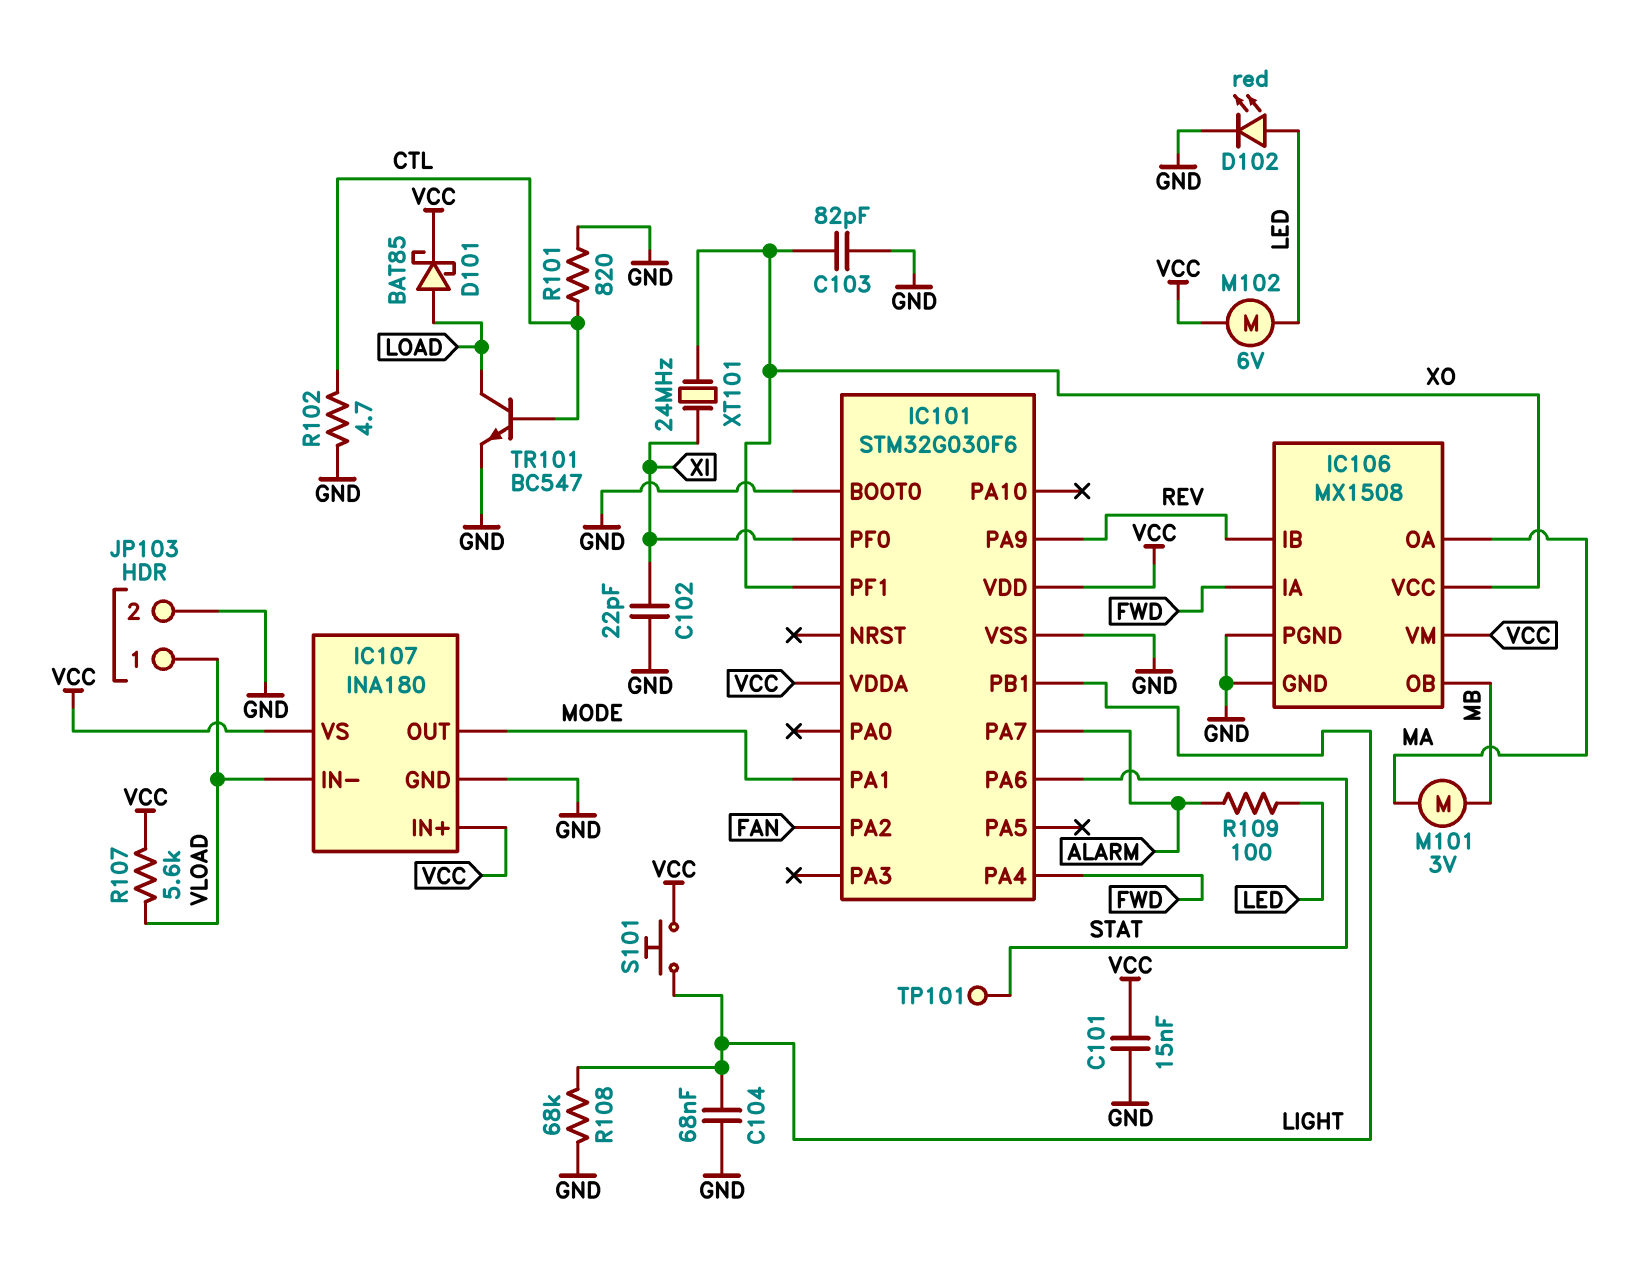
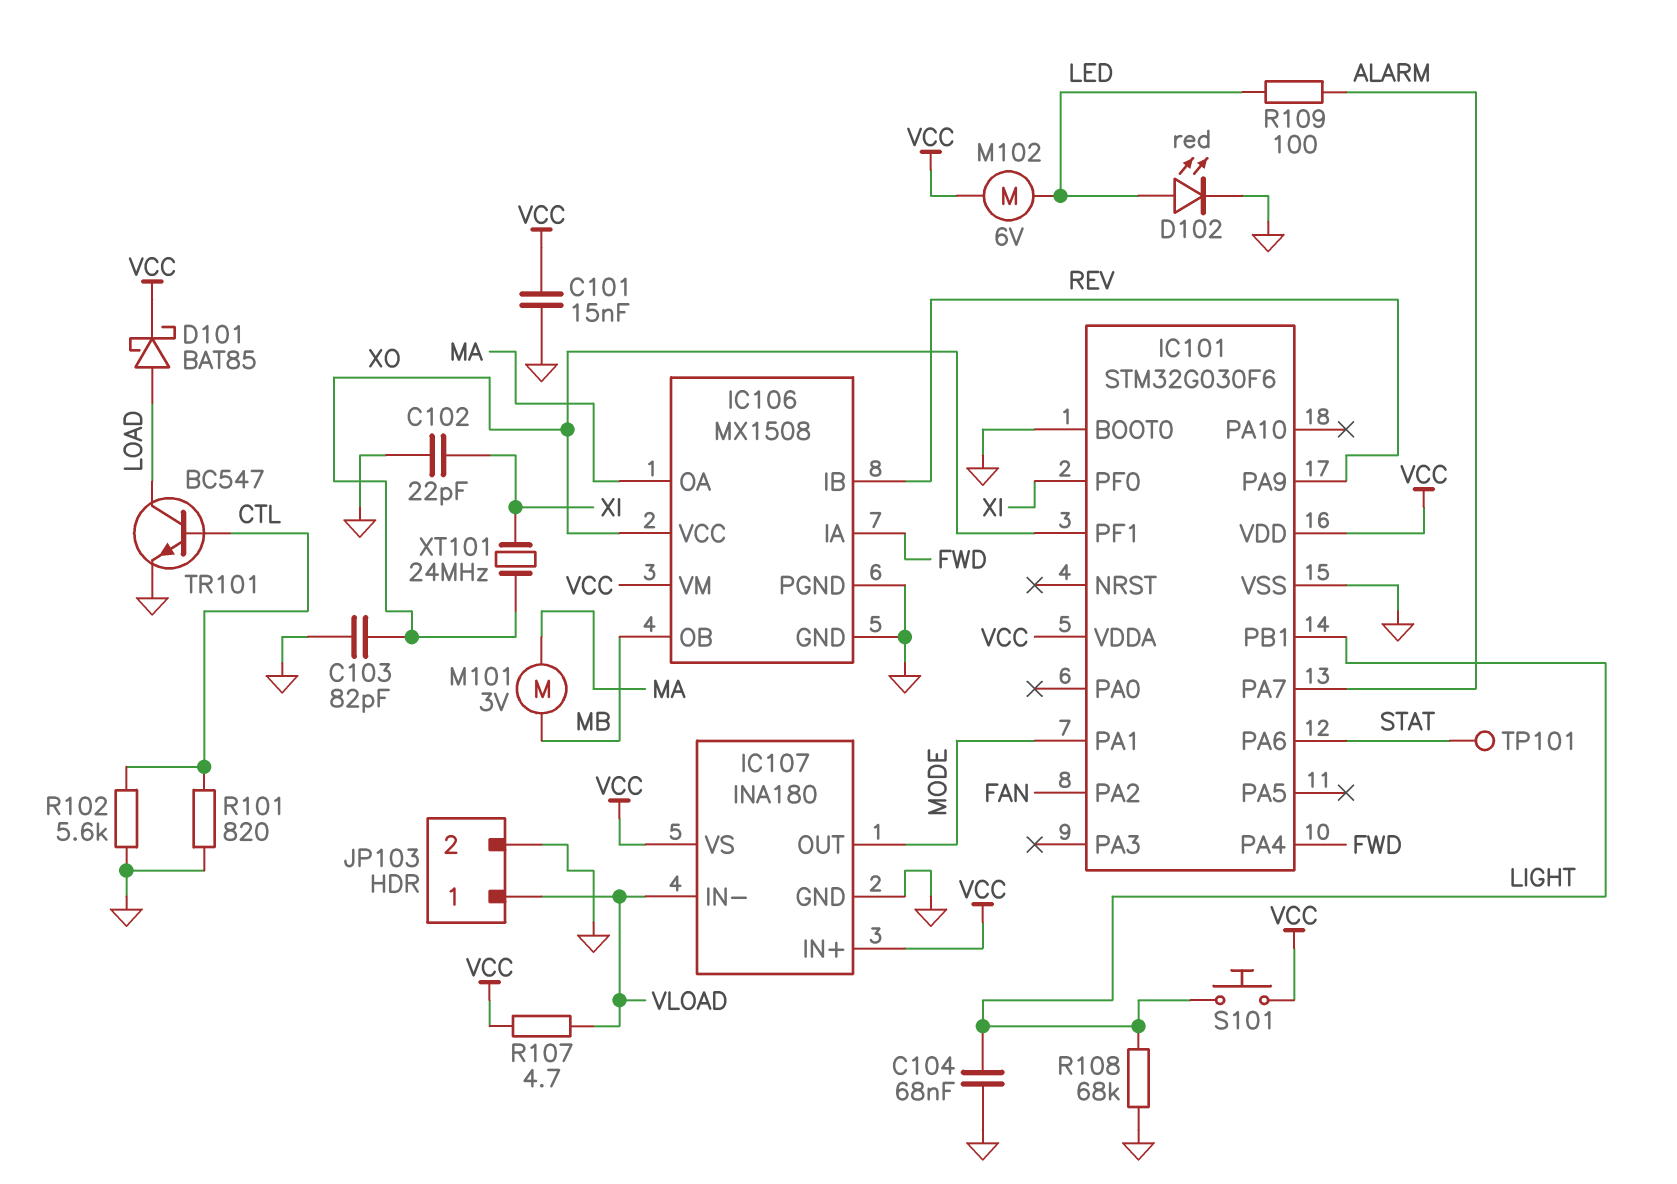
R102: 4.7 (CTL, GND) -> 5.6k (CTL, GND)
R107: 5.6k (VCC, VLOAD) -> 4.7 (VCC, VLOAD)

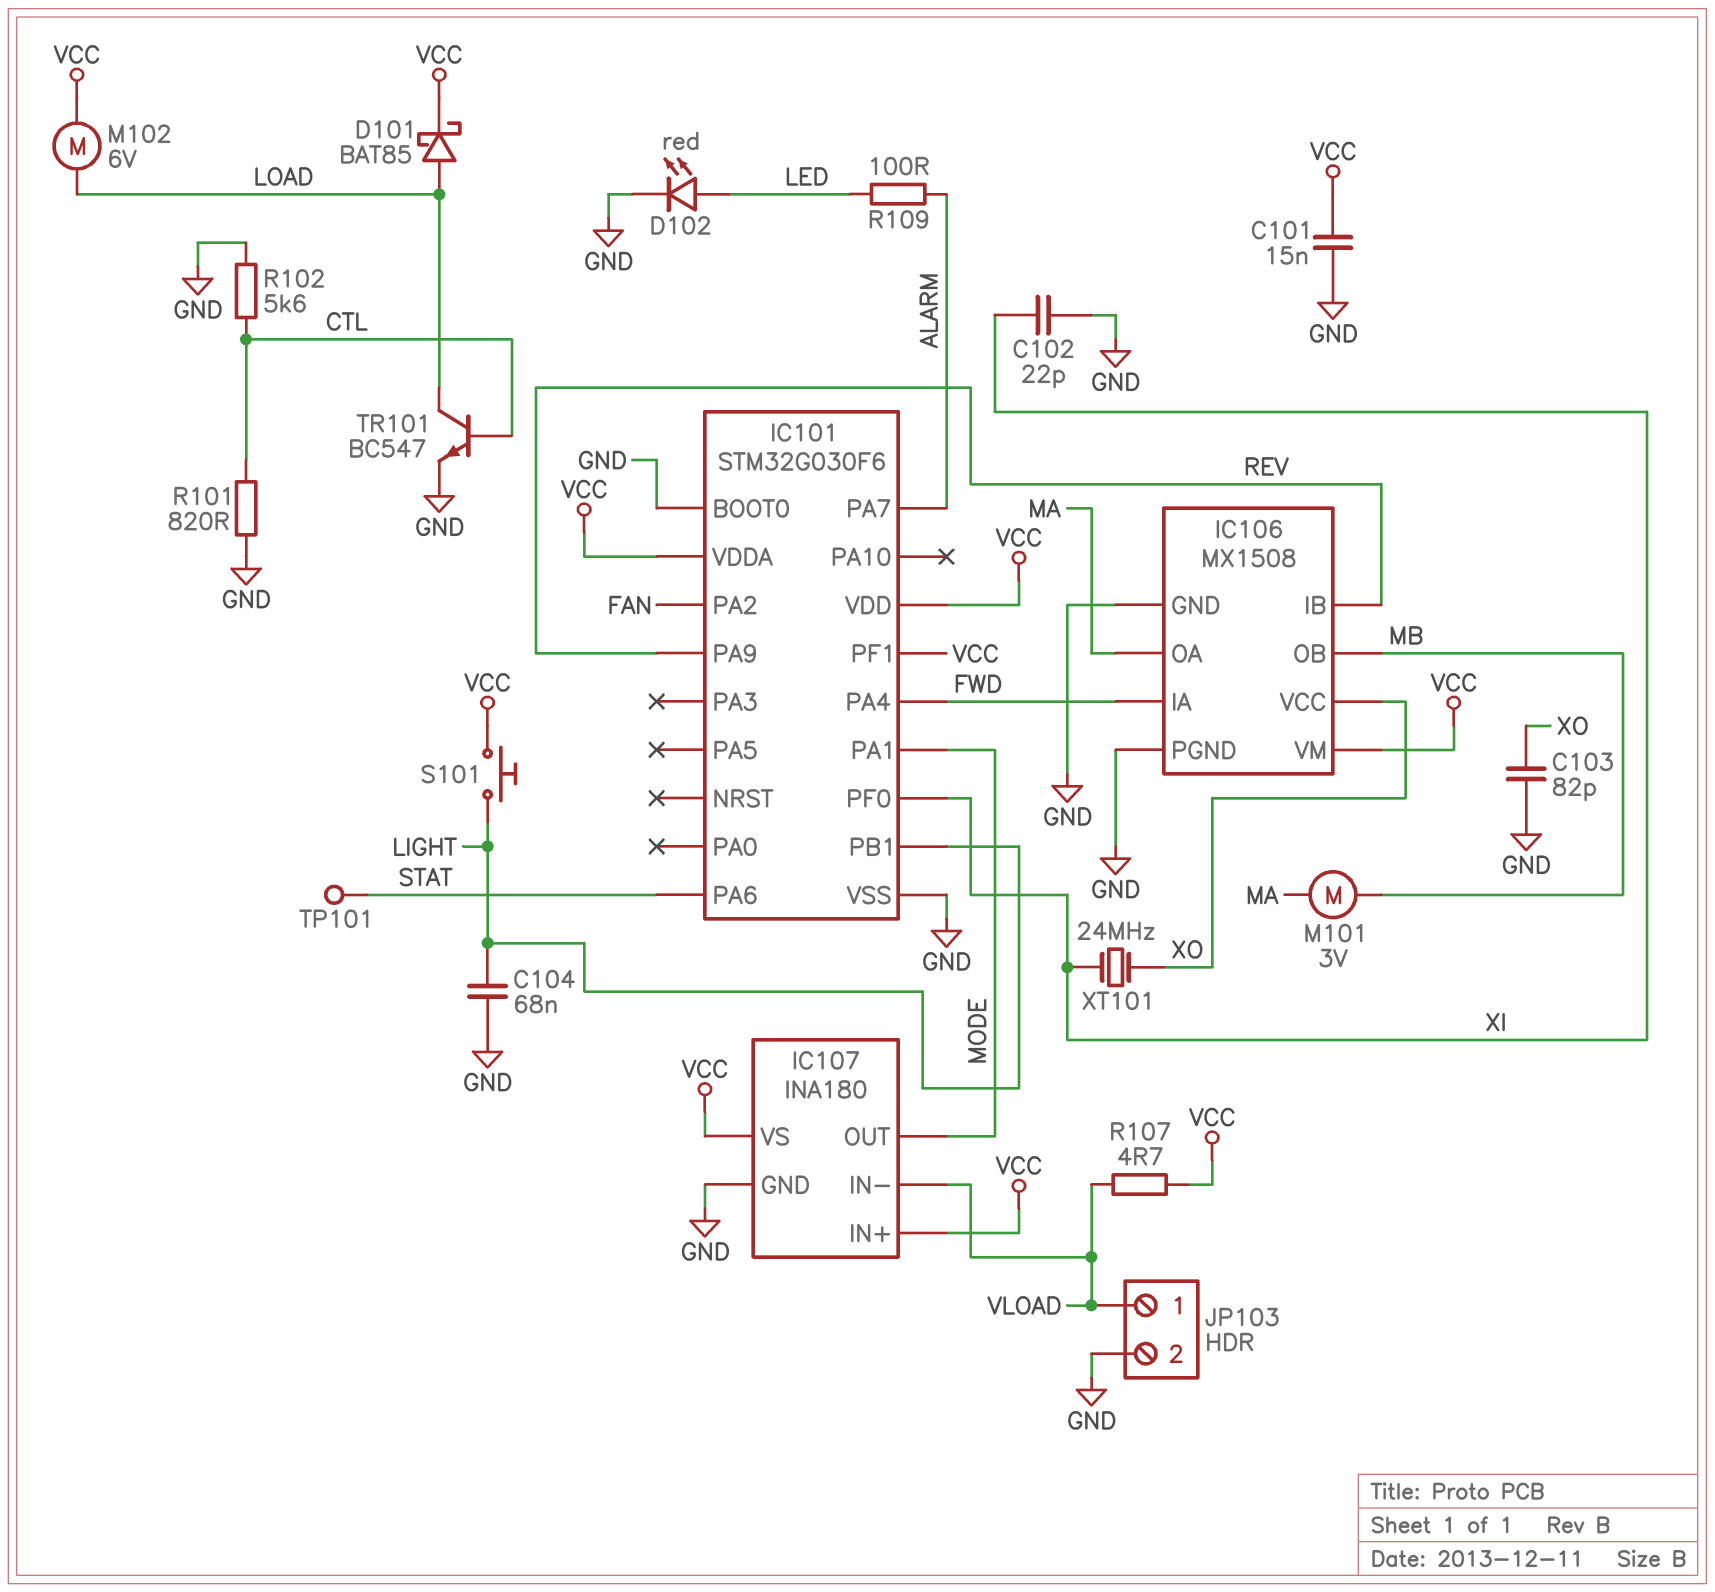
IC101 pin PF1: XO -> VCC
M102: motor 6V (LED, VCC) -> motor 6V (LOAD, VCC)
R108: 68k (GND, LIGHT) -> none

